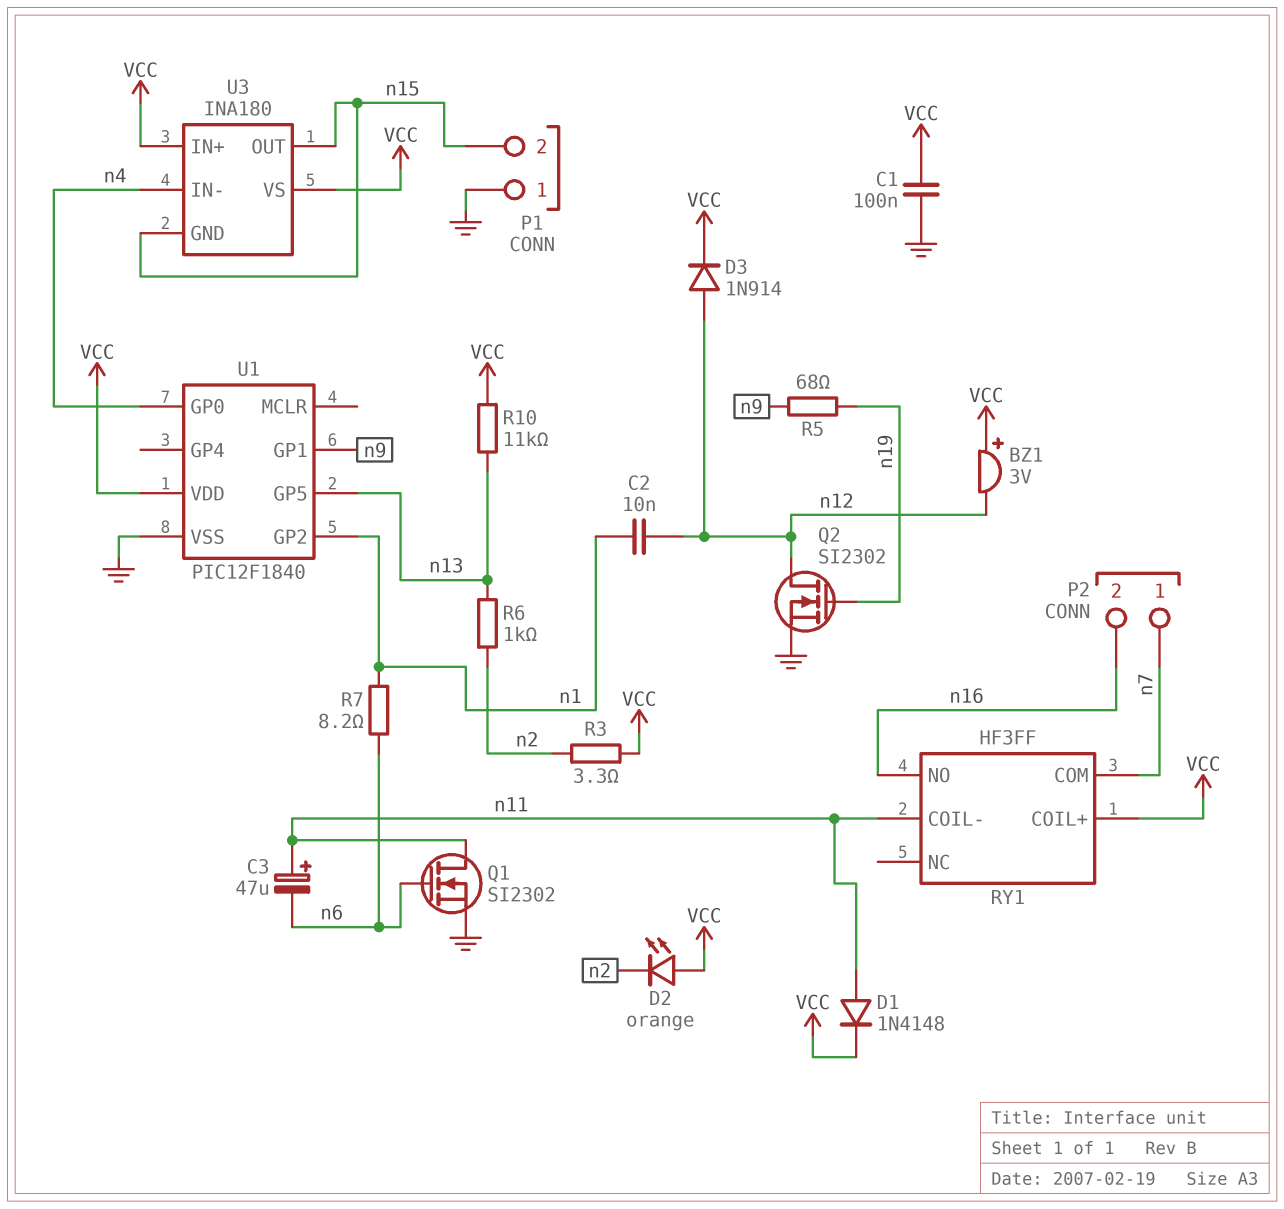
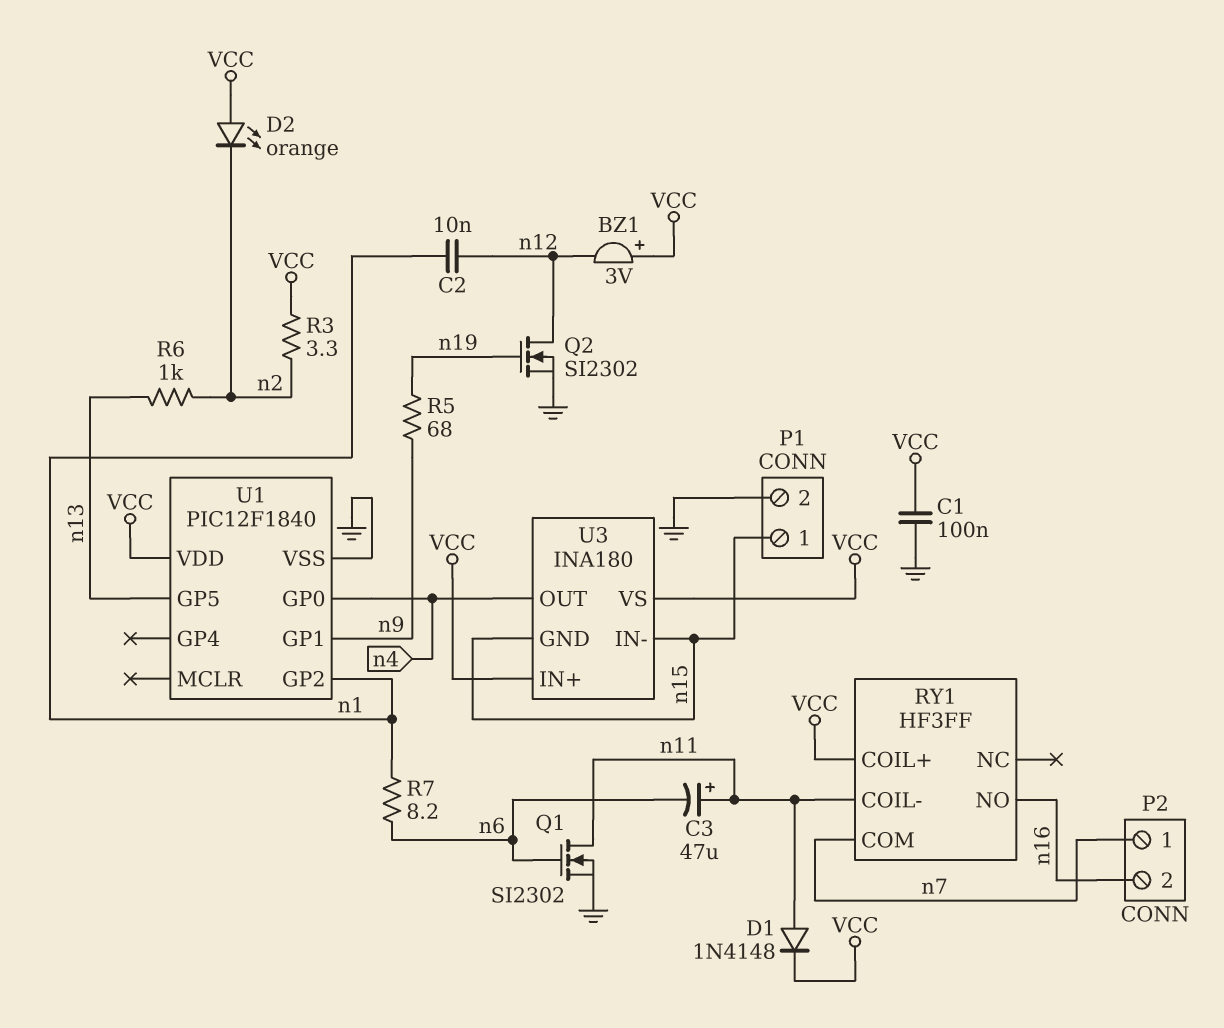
D3: diode 1N914 (A n12, K VCC) -> none
P1 pin 1: GND -> n15
P1 pin 2: n15 -> GND
R10: 11k (VCC, n13) -> none
U3 pin IN-: n4 -> n15
U3 pin OUT: n15 -> n4

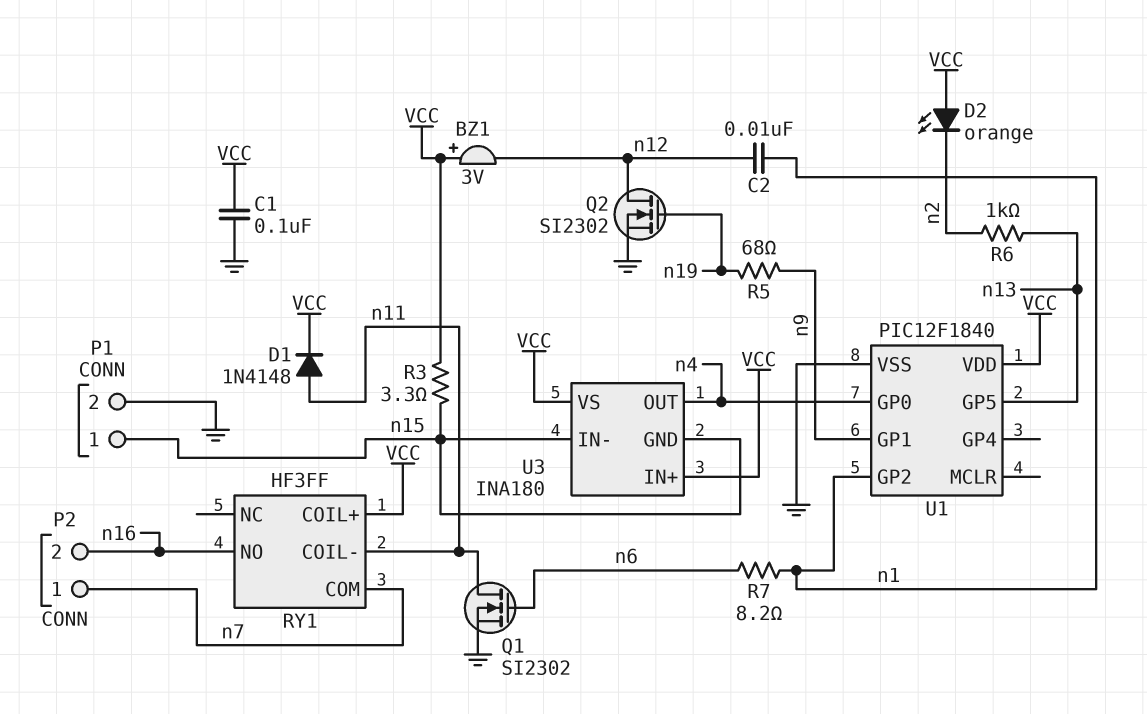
C3: 47uF (plus n11, minus n6) -> none
R3: 3.3 (VCC, n2) -> 3.3 (VCC, n15)

